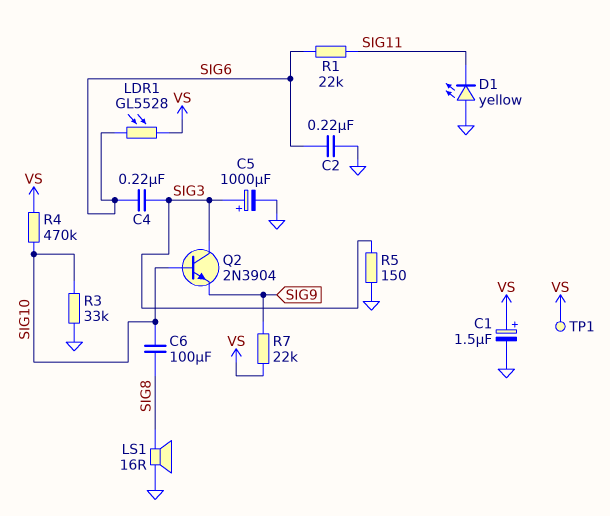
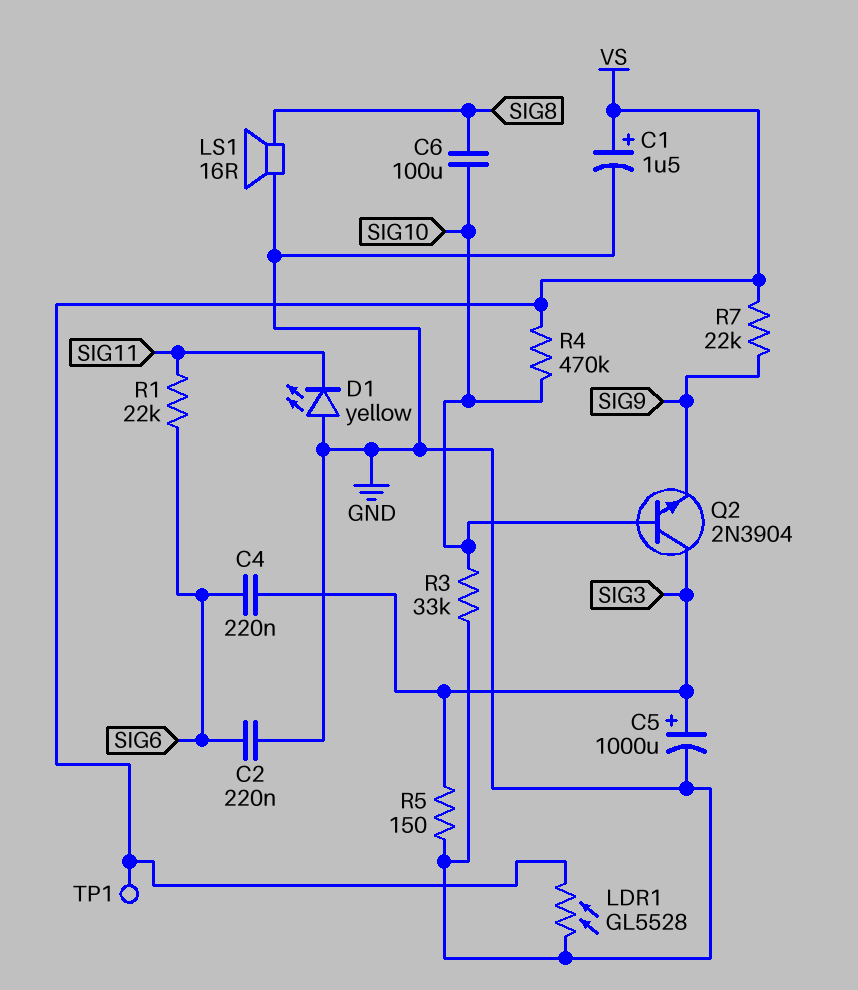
LDR1: GL5528 (SIG6, VS) -> GL5528 (GND, VS)

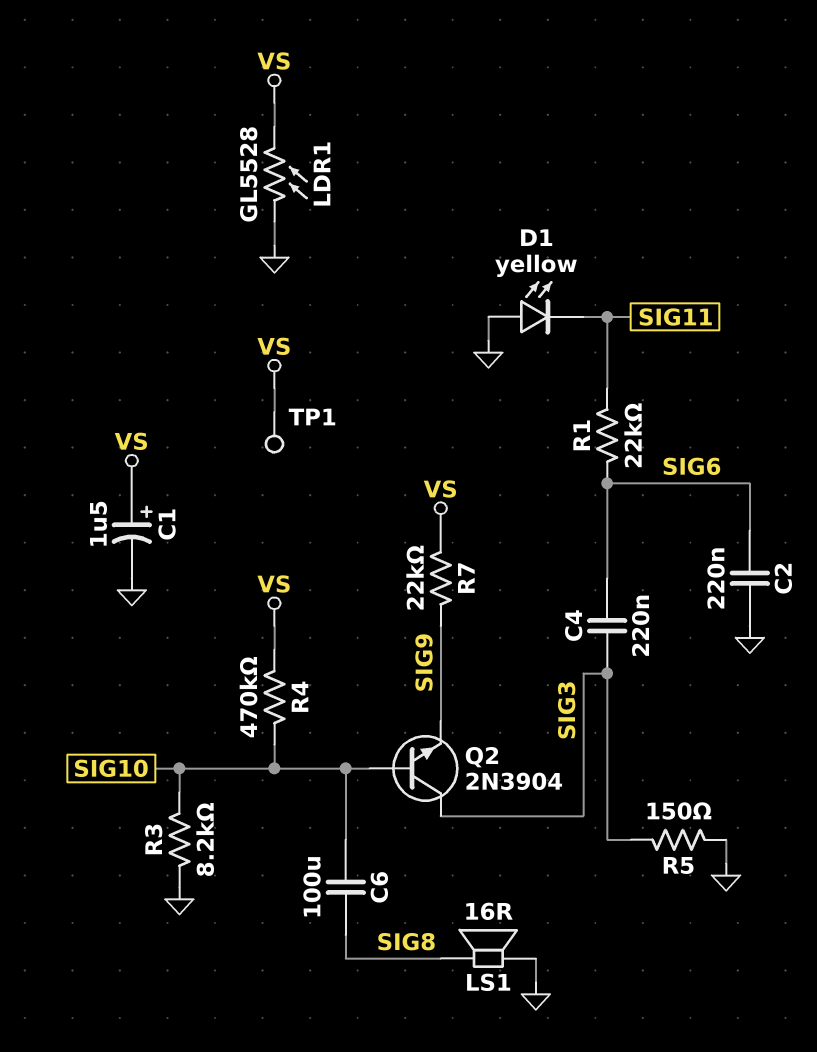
C5: 1000uF (plus SIG3, minus GND) -> none
R3: 33k (GND, SIG10) -> 8.2k (GND, SIG10)

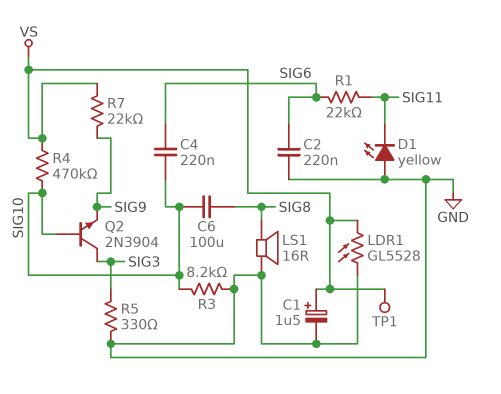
C4: 220nF (SIG3, SIG6) -> 220nF (SIG6, SIG10)
R5: 150 (GND, SIG3) -> 330 (GND, SIG3)

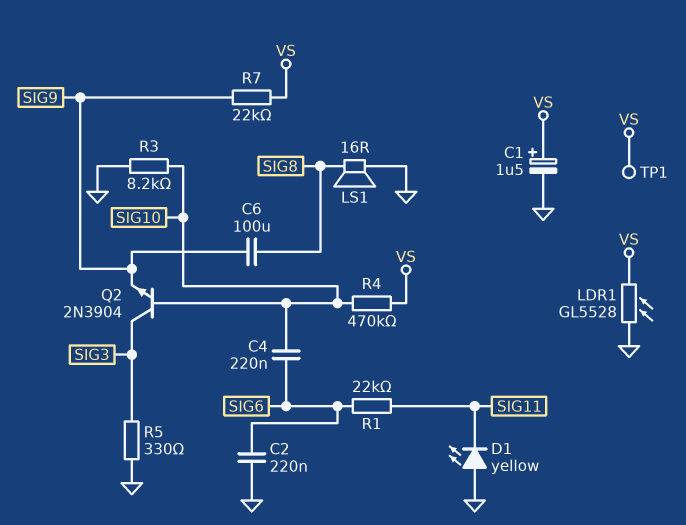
C6: 100uF (SIG8, SIG10) -> 100uF (SIG8, SIG9)

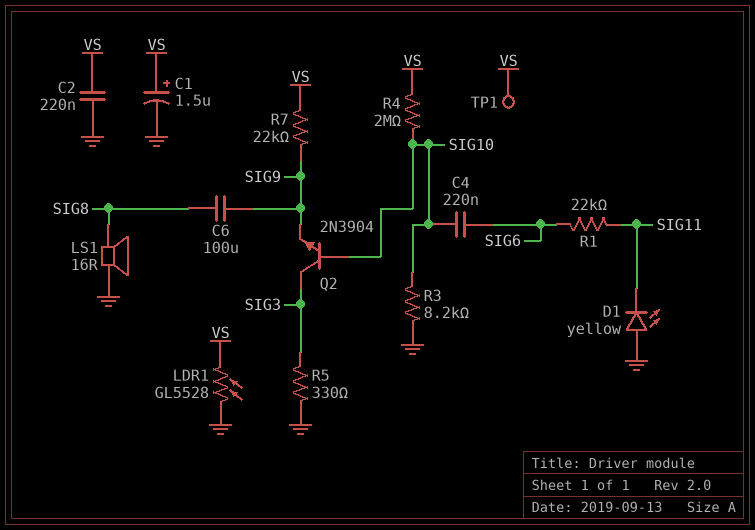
C2: 220nF (GND, SIG6) -> 220nF (GND, VS)
R4: 470k (SIG10, VS) -> 2M (SIG10, VS)

